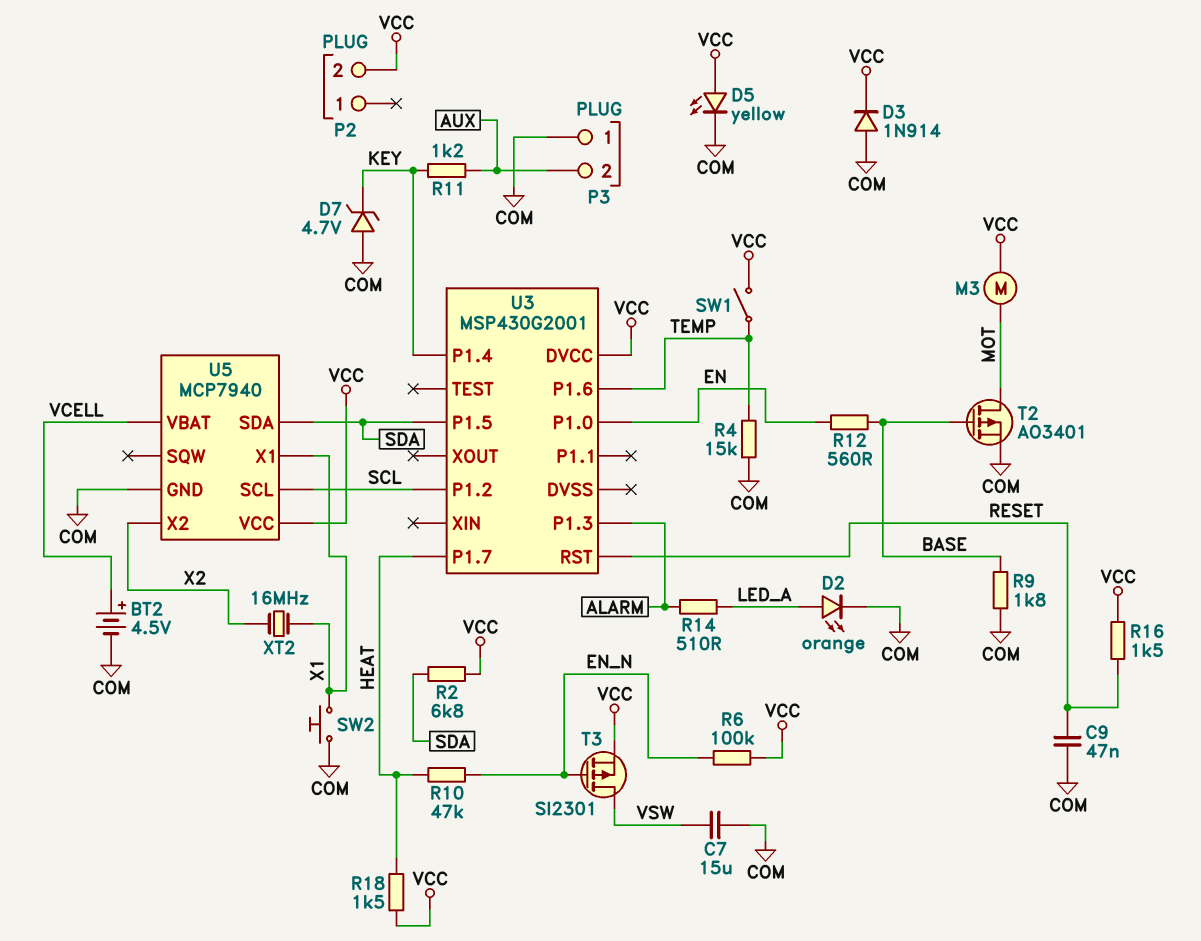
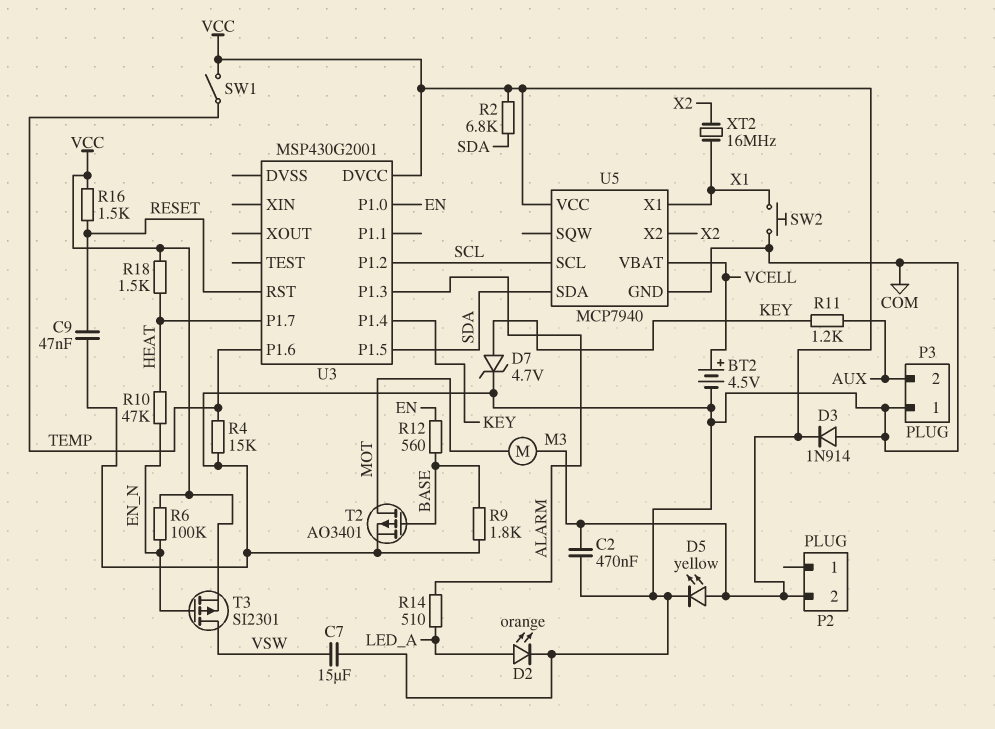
C2: none -> 470nF (COM, VCC)
D7: zener 4.7V (A COM, K KEY) -> zener 4.7V (A KEY, K COM)

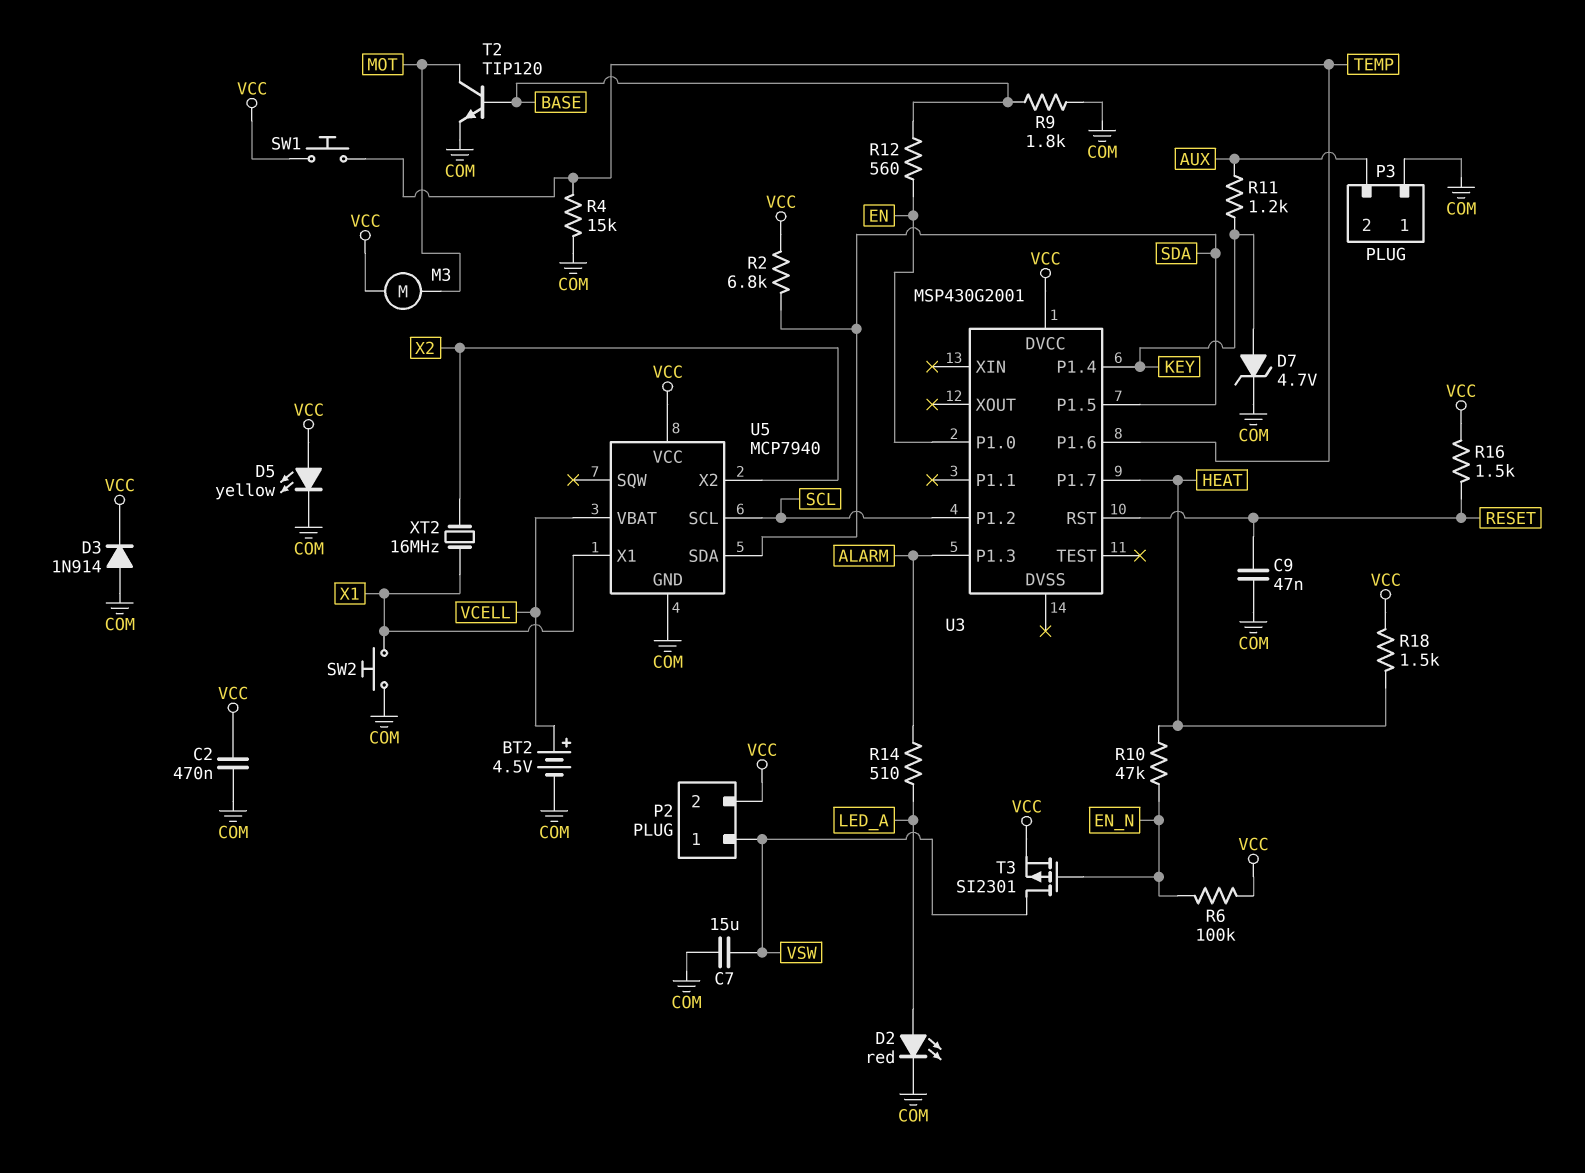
D2: LED orange (A LED_A, K COM) -> LED red (A LED_A, K COM)
P2 pin 1: none -> VSW
SW1: switch (TEMP, VCC) -> button (TEMP, VCC)
T2: PMOS AO3401 (G BASE, D MOT, S COM) -> NPN TIP120 (B BASE, C MOT, E COM)

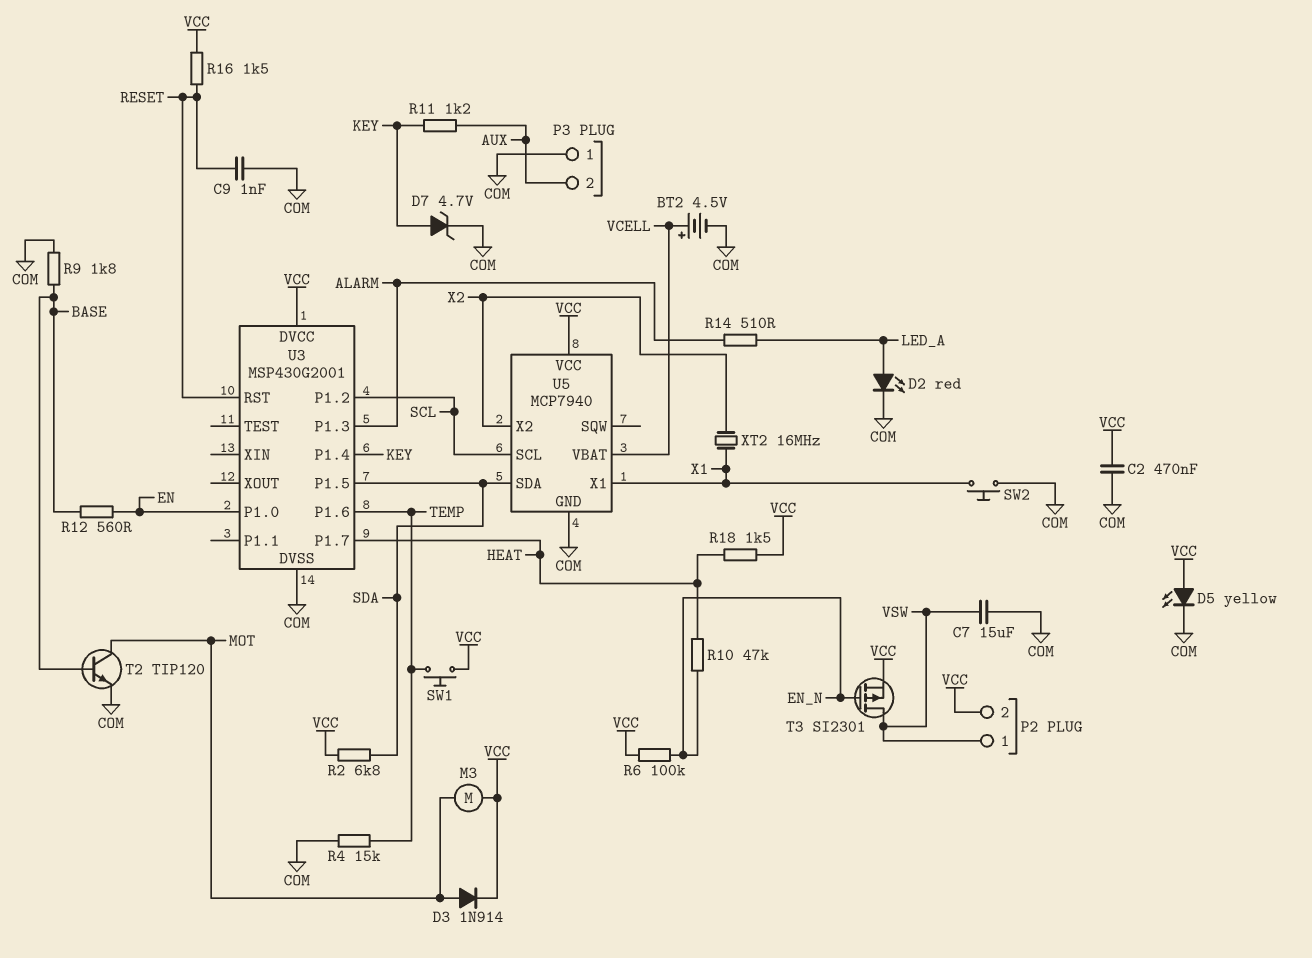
C9: 47nF (COM, RESET) -> 1nF (COM, RESET)
D3: diode 1N914 (A COM, K VCC) -> diode 1N914 (A MOT, K VCC)
U3 pin DVSS: none -> COM

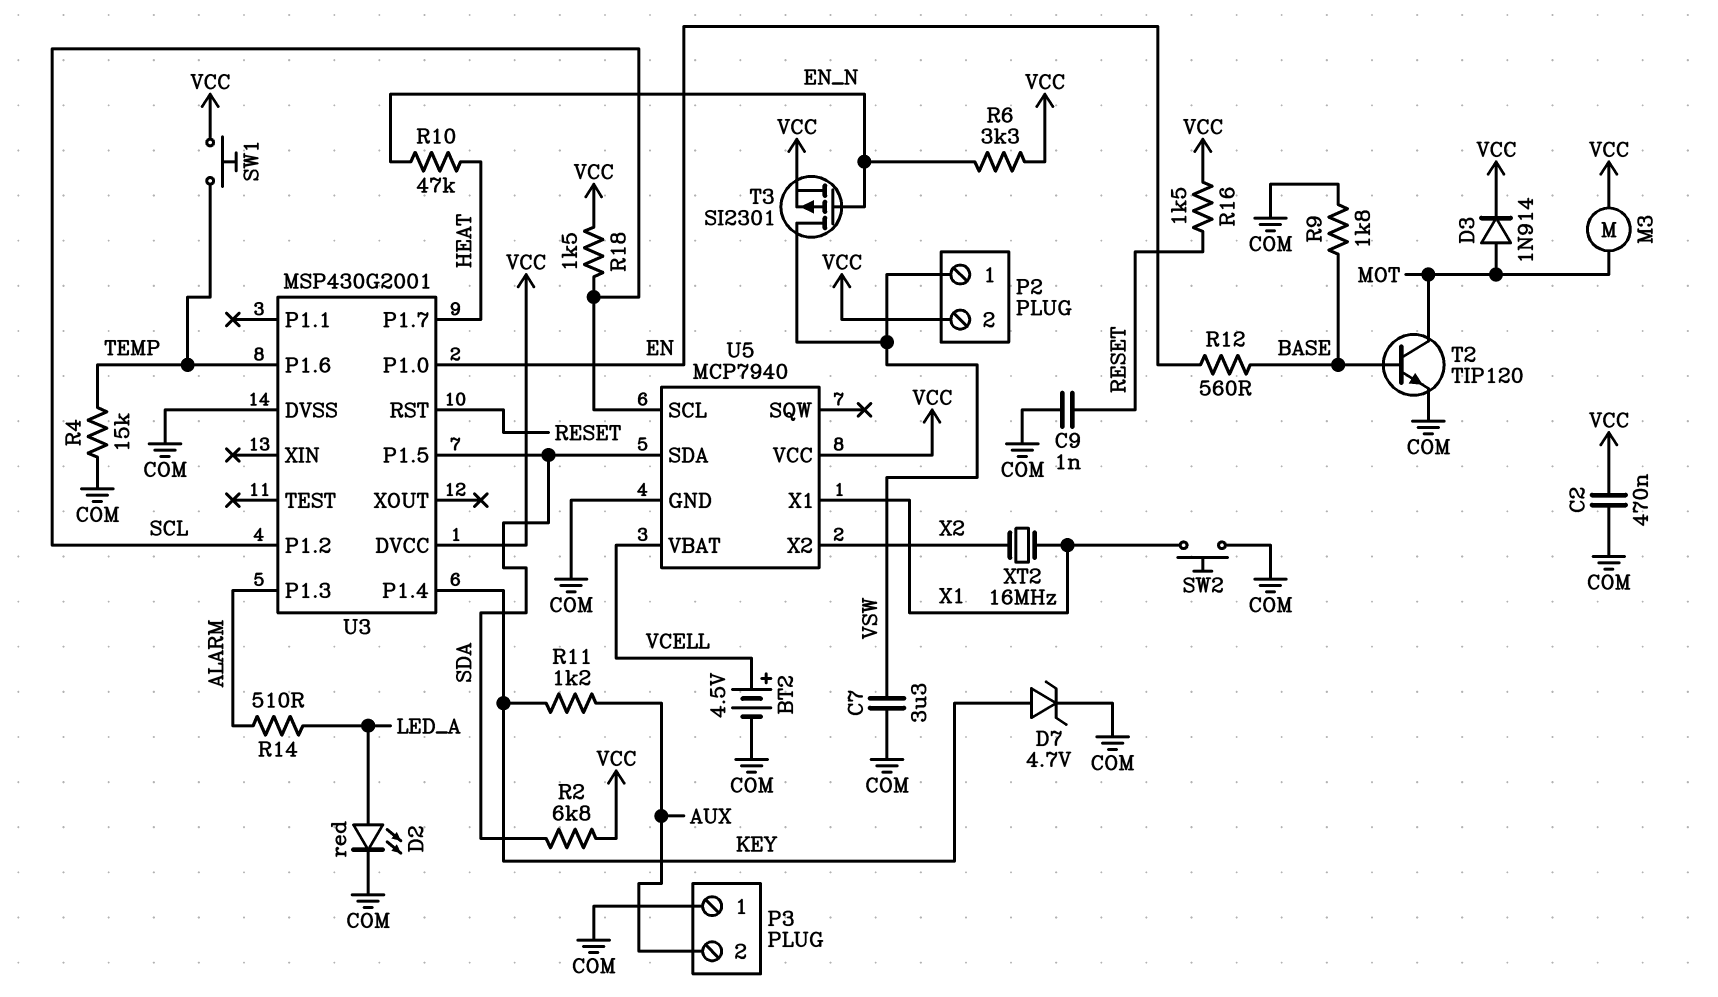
C7: 15uF (COM, VSW) -> 3.3uF (COM, VSW)
D5: LED yellow (A VCC, K COM) -> none
R6: 100k (EN_N, VCC) -> 3.3k (EN_N, VCC)
R18: 1.5k (HEAT, VCC) -> 1.5k (SCL, VCC)

